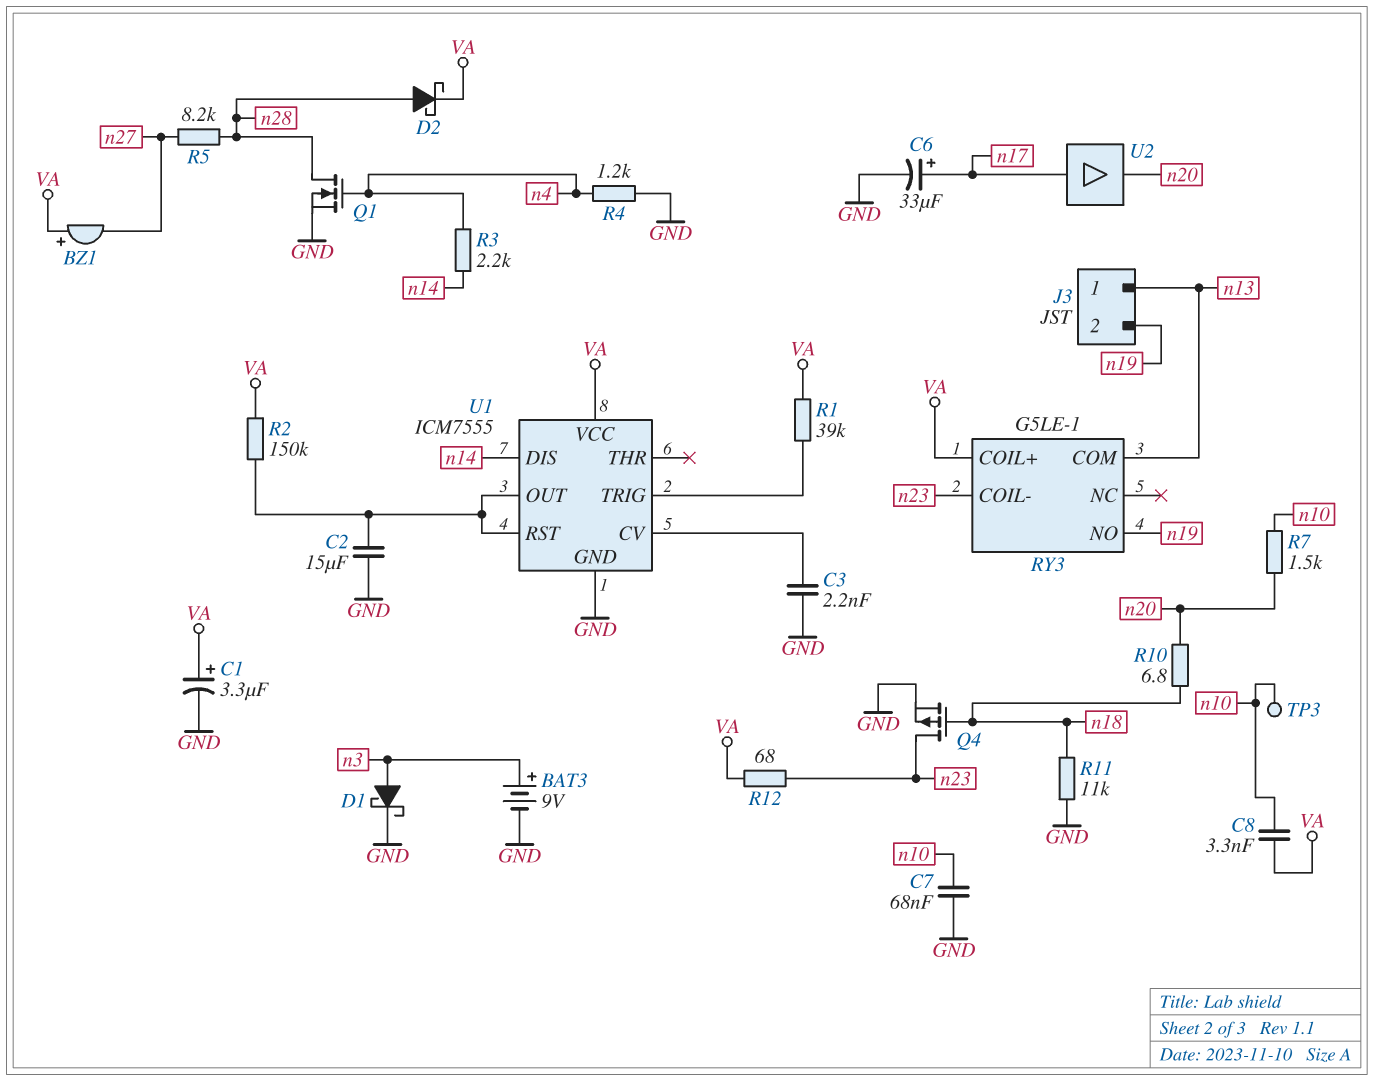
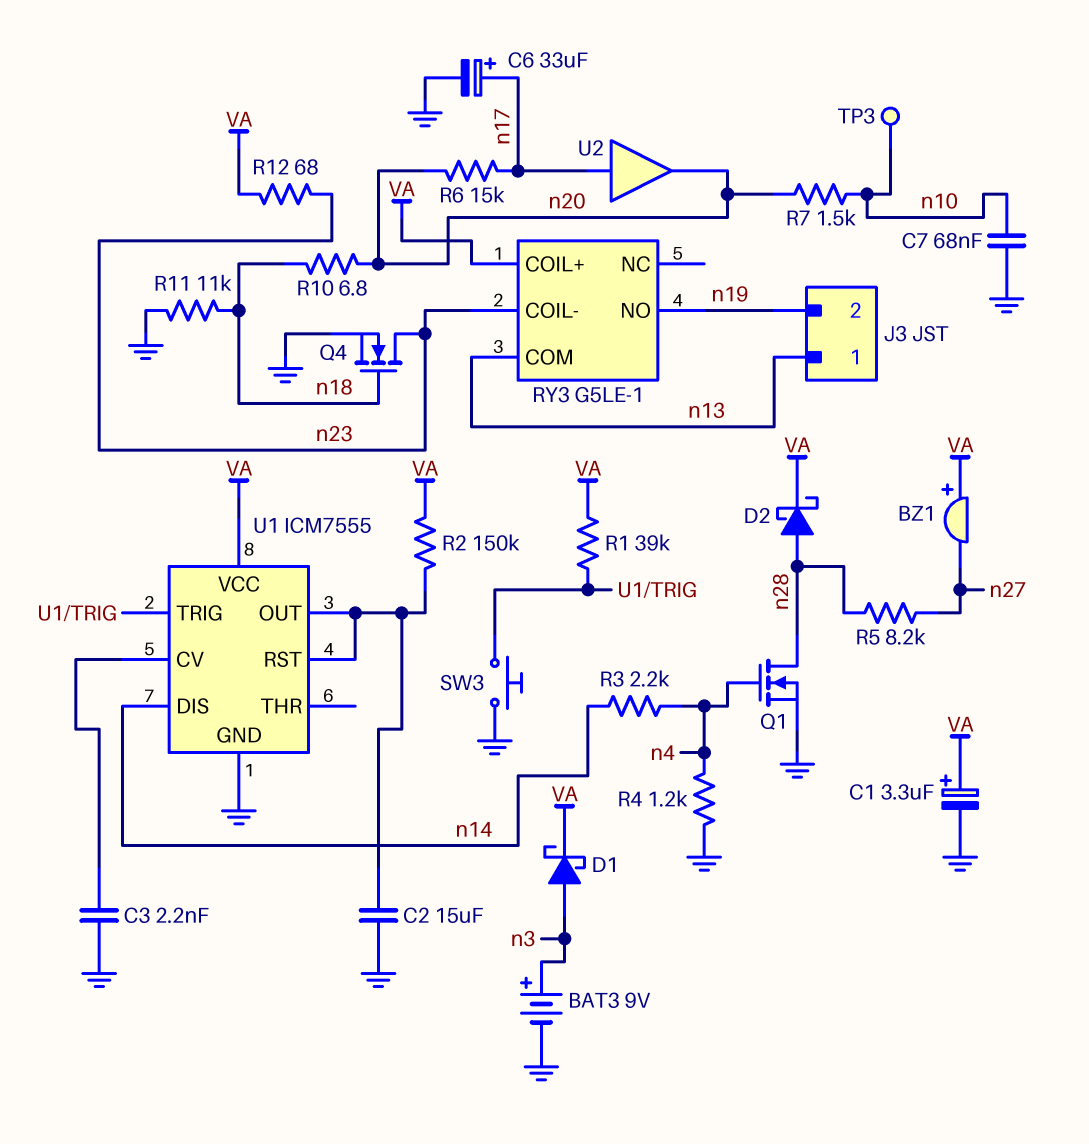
C8: 3.3nF (VA, n10) -> none
D1: schottky (A n3, K GND) -> schottky (A n3, K VA)
Q4: PMOS (G n18, D n23, S GND) -> NMOS (G n18, D n23, S GND)
R6: none -> 15k (n17, n20)
SW3: none -> button (GND, U1/TRIG)

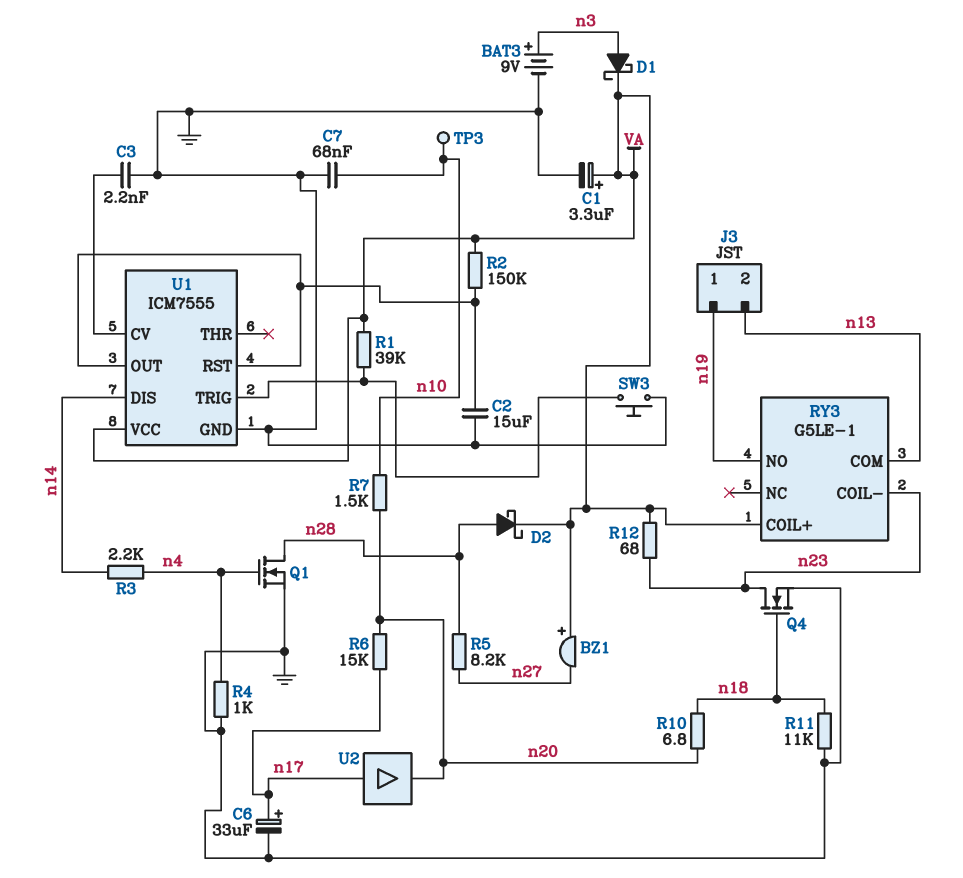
J3 pin 1: n13 -> n19
J3 pin 2: n19 -> n13
R4: 1.2k (GND, n4) -> 1k (GND, n4)

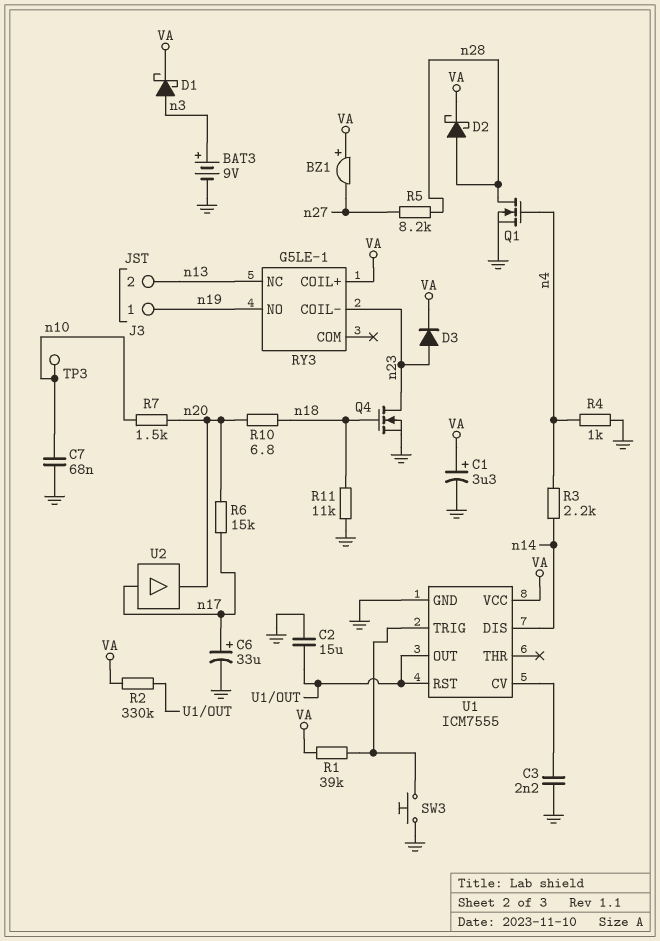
D3: none -> diode (A n23, K VA)
R2: 150k (U1/OUT, VA) -> 330k (U1/OUT, VA)
R12: 68 (VA, n23) -> none
RY3 pin COM: n13 -> none
RY3 pin NC: none -> n13

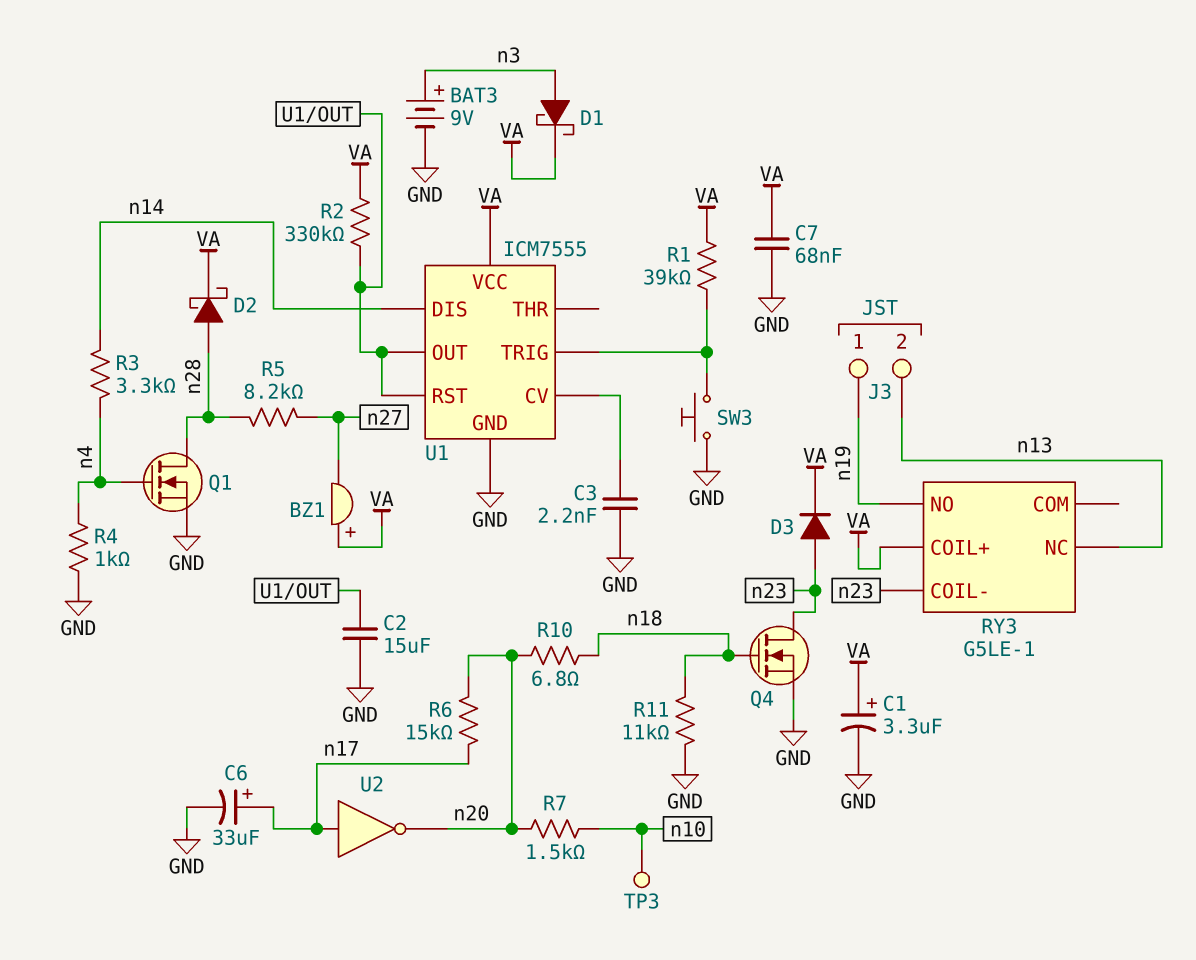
C7: 68nF (GND, n10) -> 68nF (GND, VA)
R3: 2.2k (n4, n14) -> 3.3k (n4, n14)
U2: buffer (in n17, out n20) -> NOT (in n17, out n20)

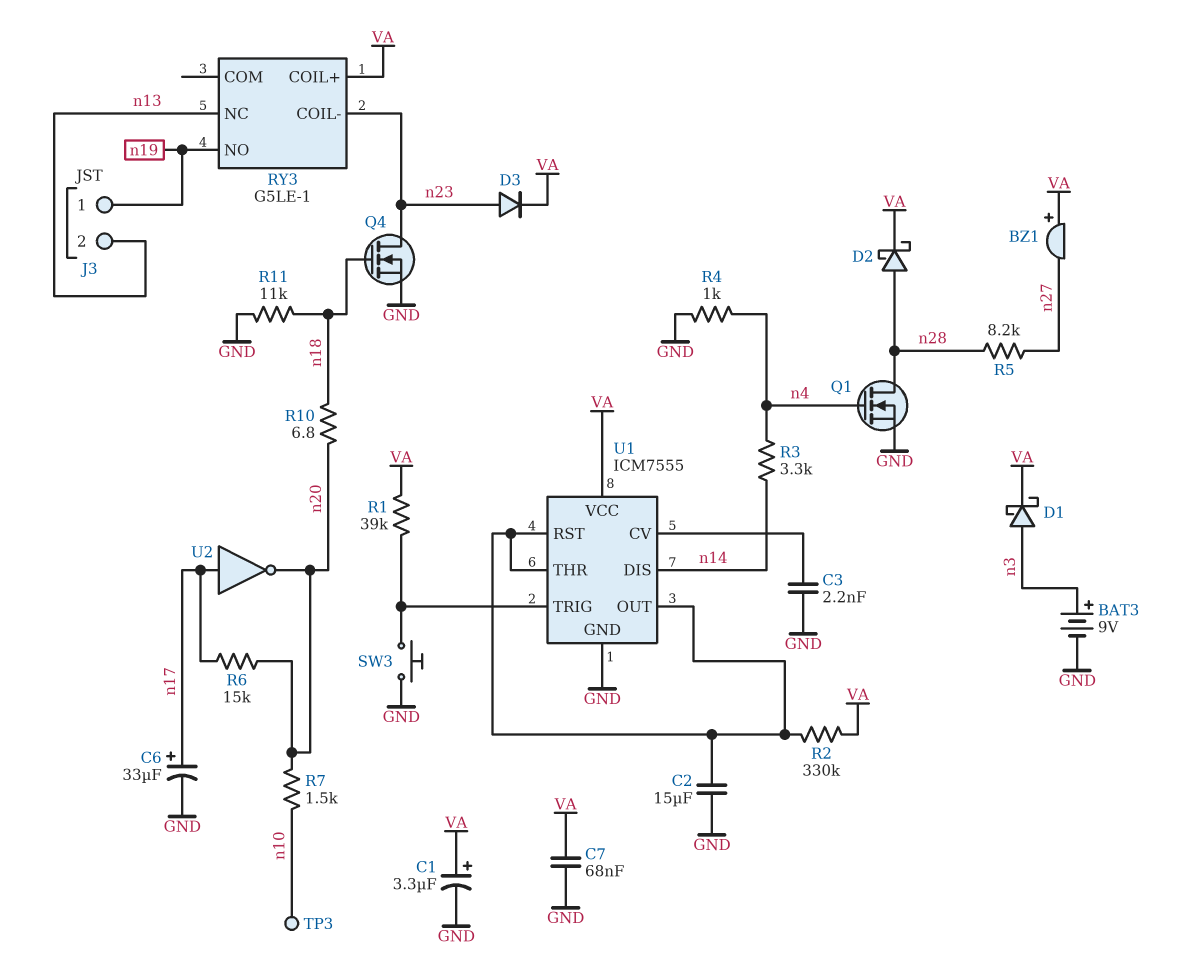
U1 pin THR: none -> U1/OUT

